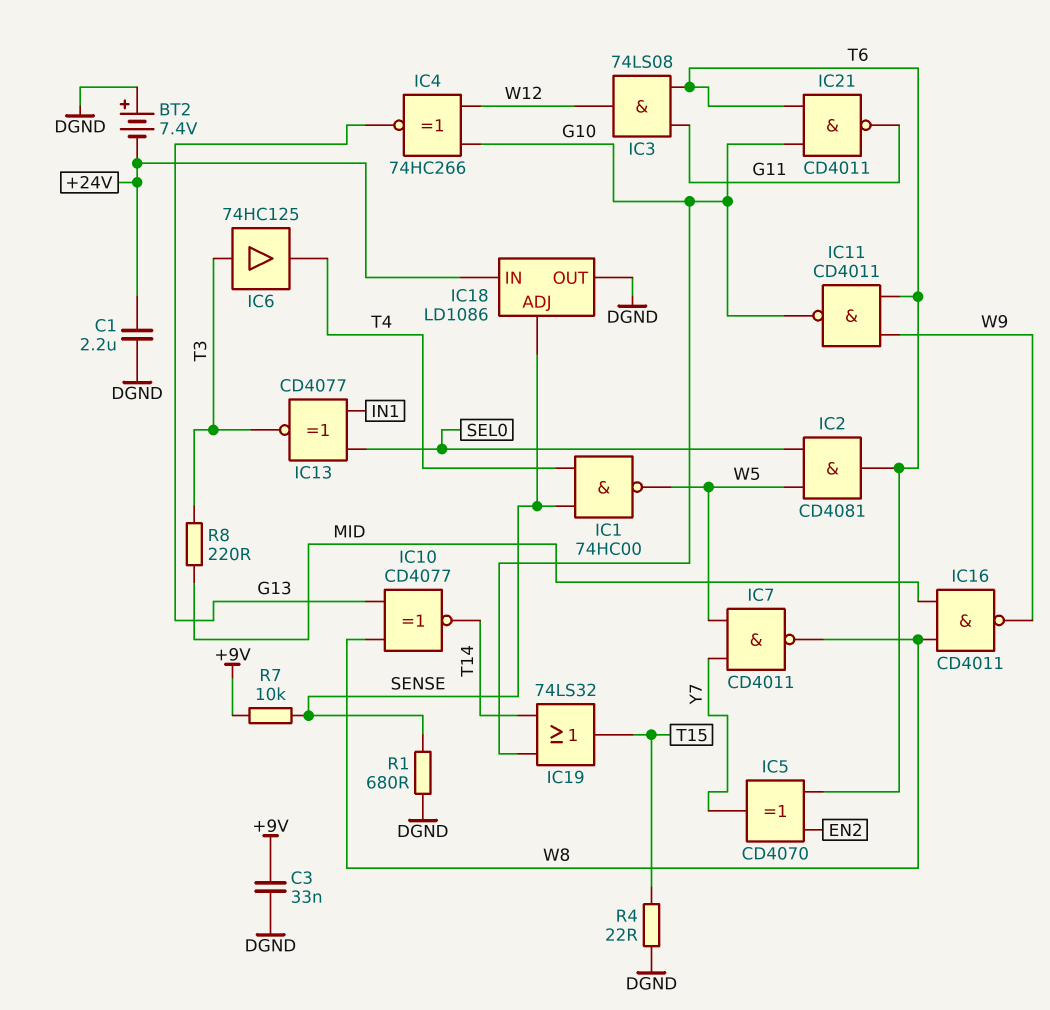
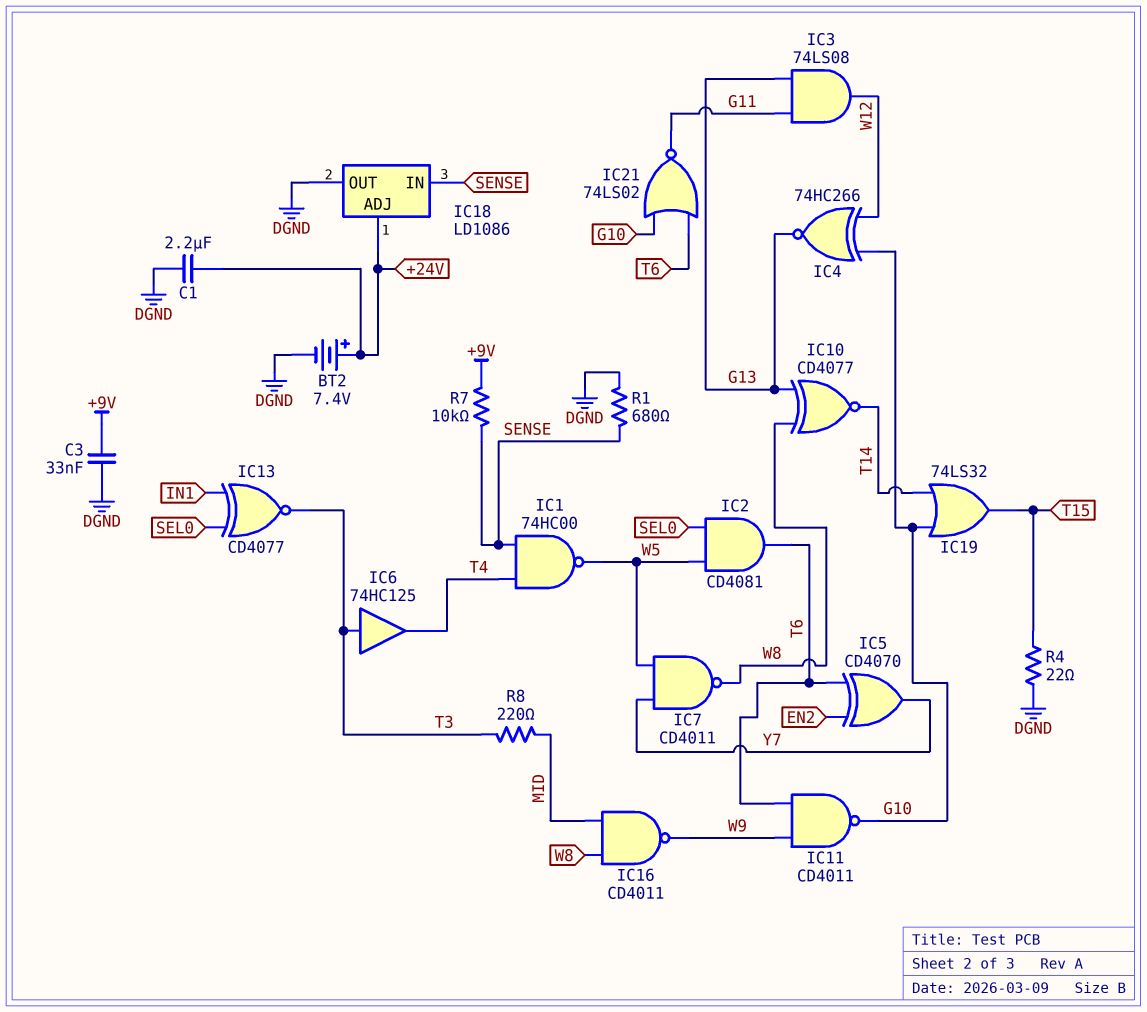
BT2: 7.4V (plus DGND, minus +24V) -> 7.4V (plus +24V, minus DGND)
IC3: AND 74LS08 (in G11, in T6, out W12) -> AND 74LS08 (in G11, in G13, out W12)
IC18 pin ADJ: SENSE -> +24V
IC18 pin IN: +24V -> SENSE
IC21: NAND CD4011 (in G10, in T6, out G11) -> NOR 74LS02 (in G10, in T6, out G11)

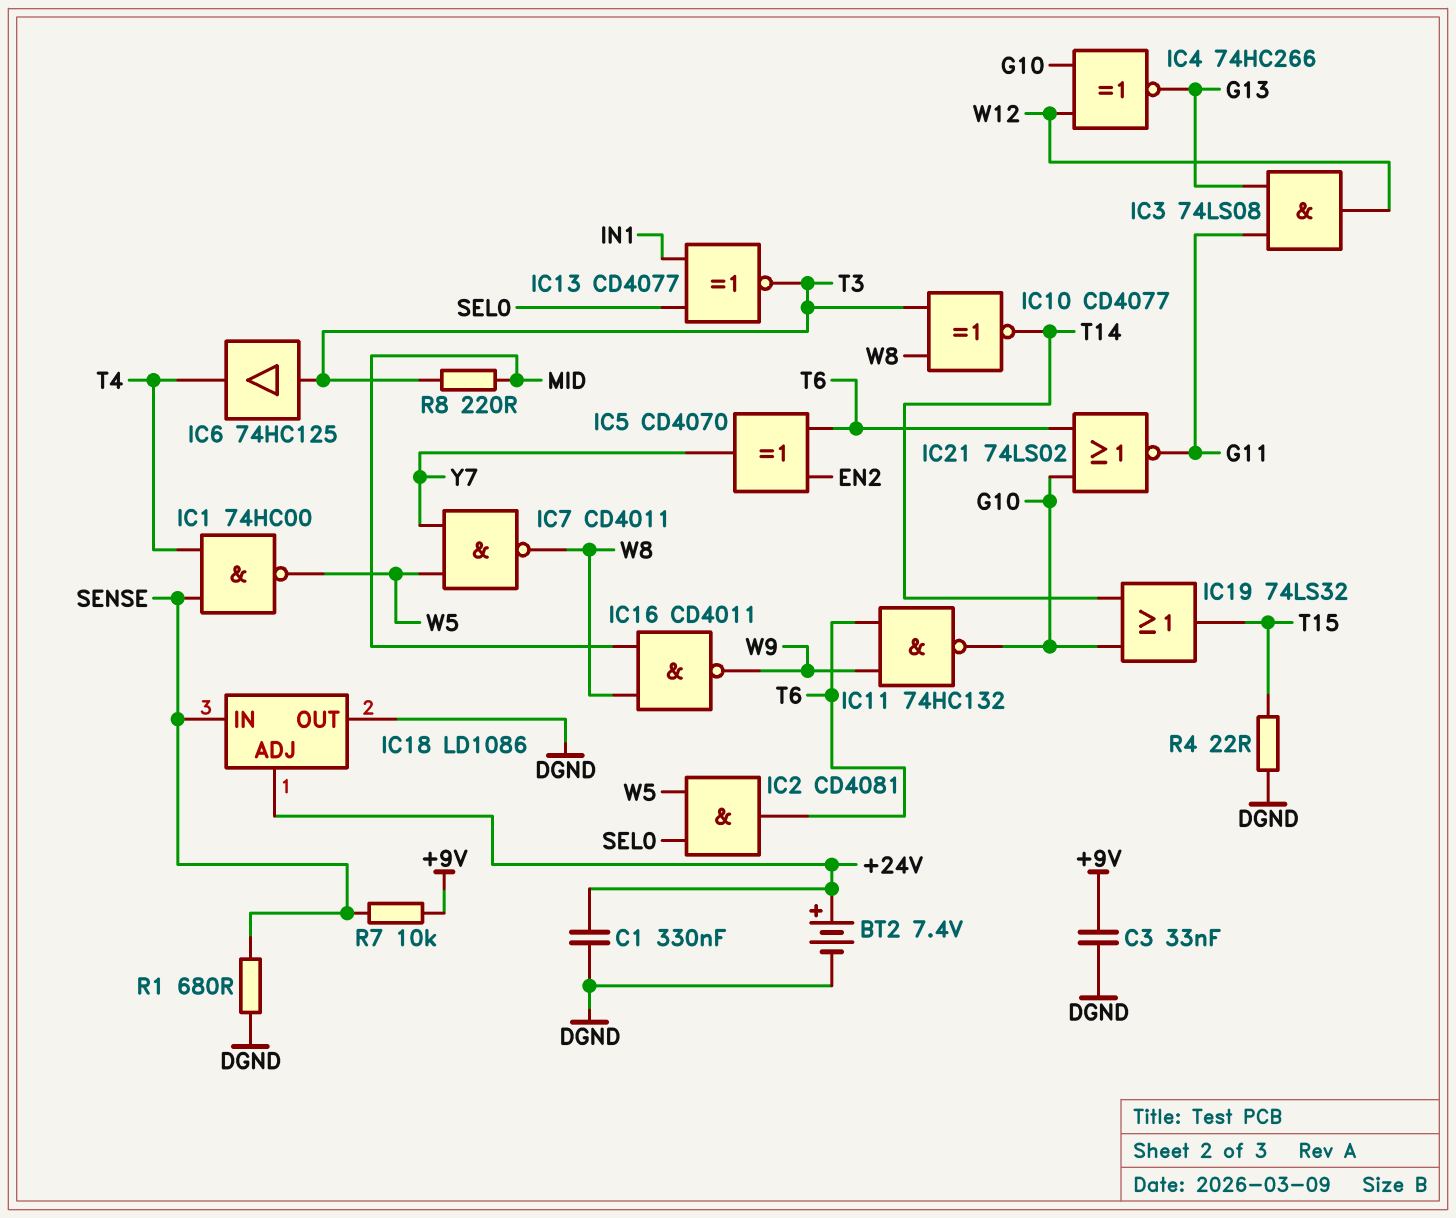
C1: 2.2uF (+24V, DGND) -> 330nF (+24V, DGND)
IC10: XNOR CD4077 (in G13, in W8, out T14) -> XNOR CD4077 (in T3, in W8, out T14)
IC11: NAND CD4011 (in T6, in W9, out G10) -> NAND 74HC132 (in T6, in W9, out G10)

